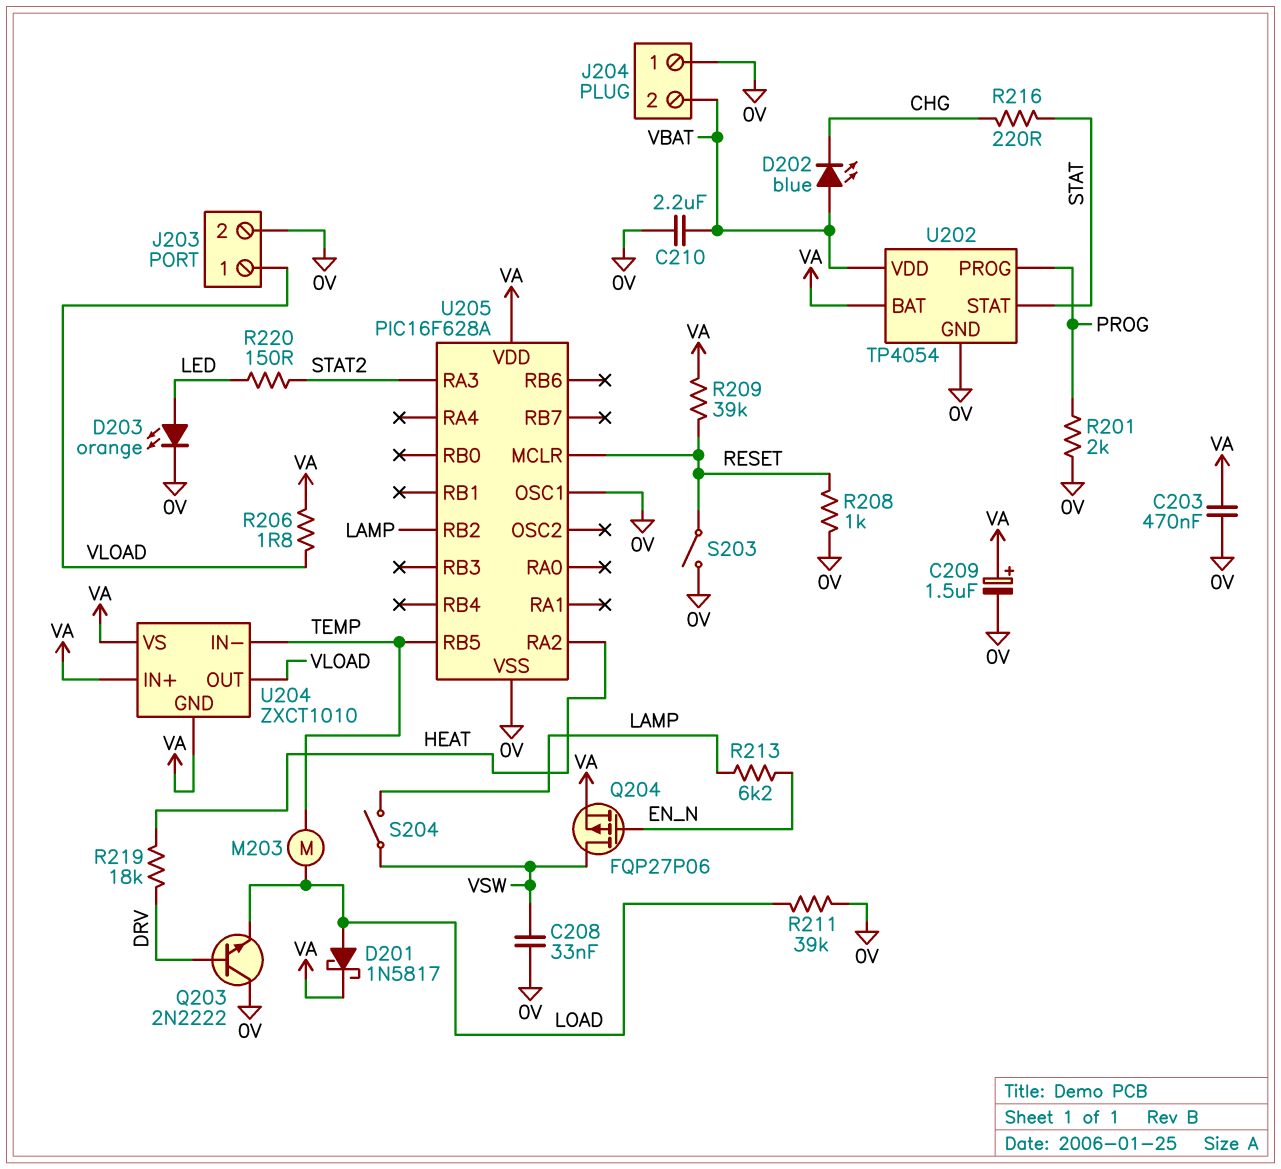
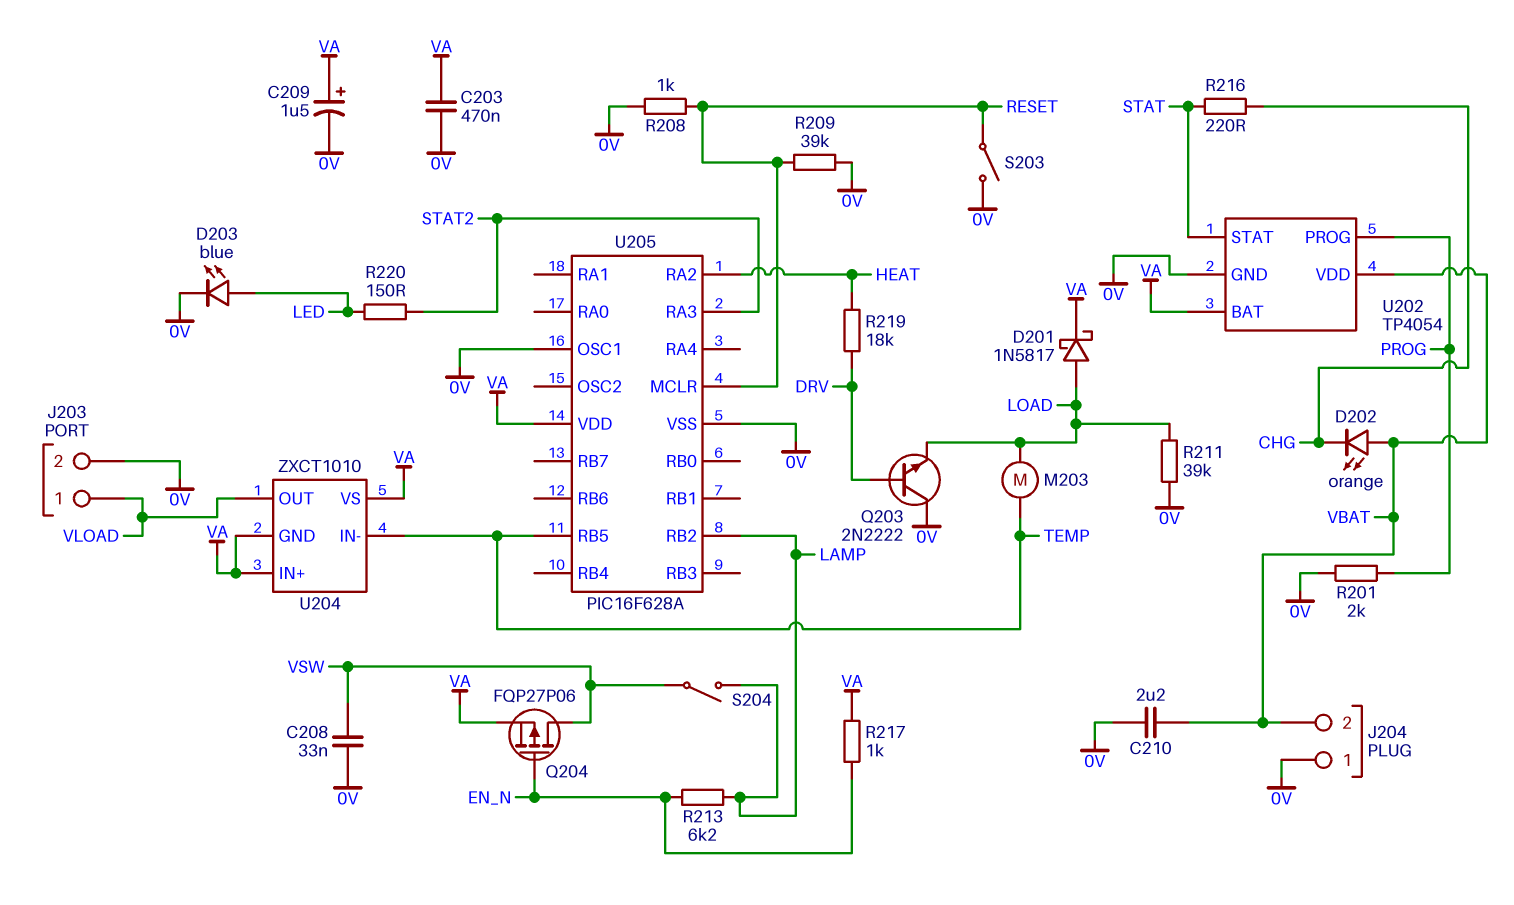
D202: LED blue (A VBAT, K CHG) -> LED orange (A VBAT, K CHG)
D203: LED orange (A LED, K 0V) -> LED blue (A LED, K 0V)
R206: 1.8 (VA, VLOAD) -> none
R209: 39k (RESET, VA) -> 39k (0V, RESET)
R217: none -> 1k (EN_N, VA)

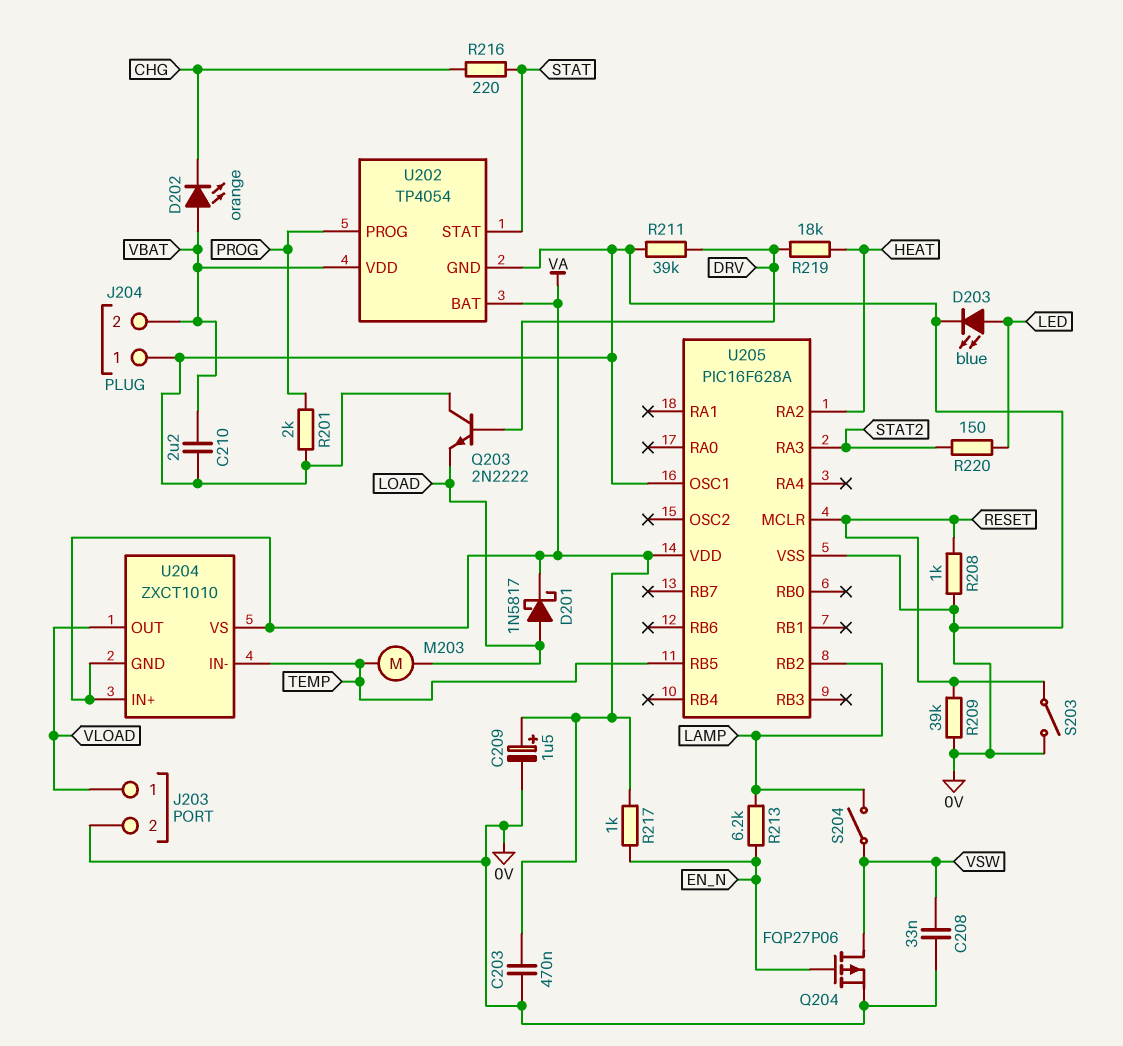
Q204: PMOS FQP27P06 (G EN_N, D VSW, S VA) -> PMOS FQP27P06 (G EN_N, D VSW, S 0V)
R211: 39k (0V, LOAD) -> 39k (0V, DRV)

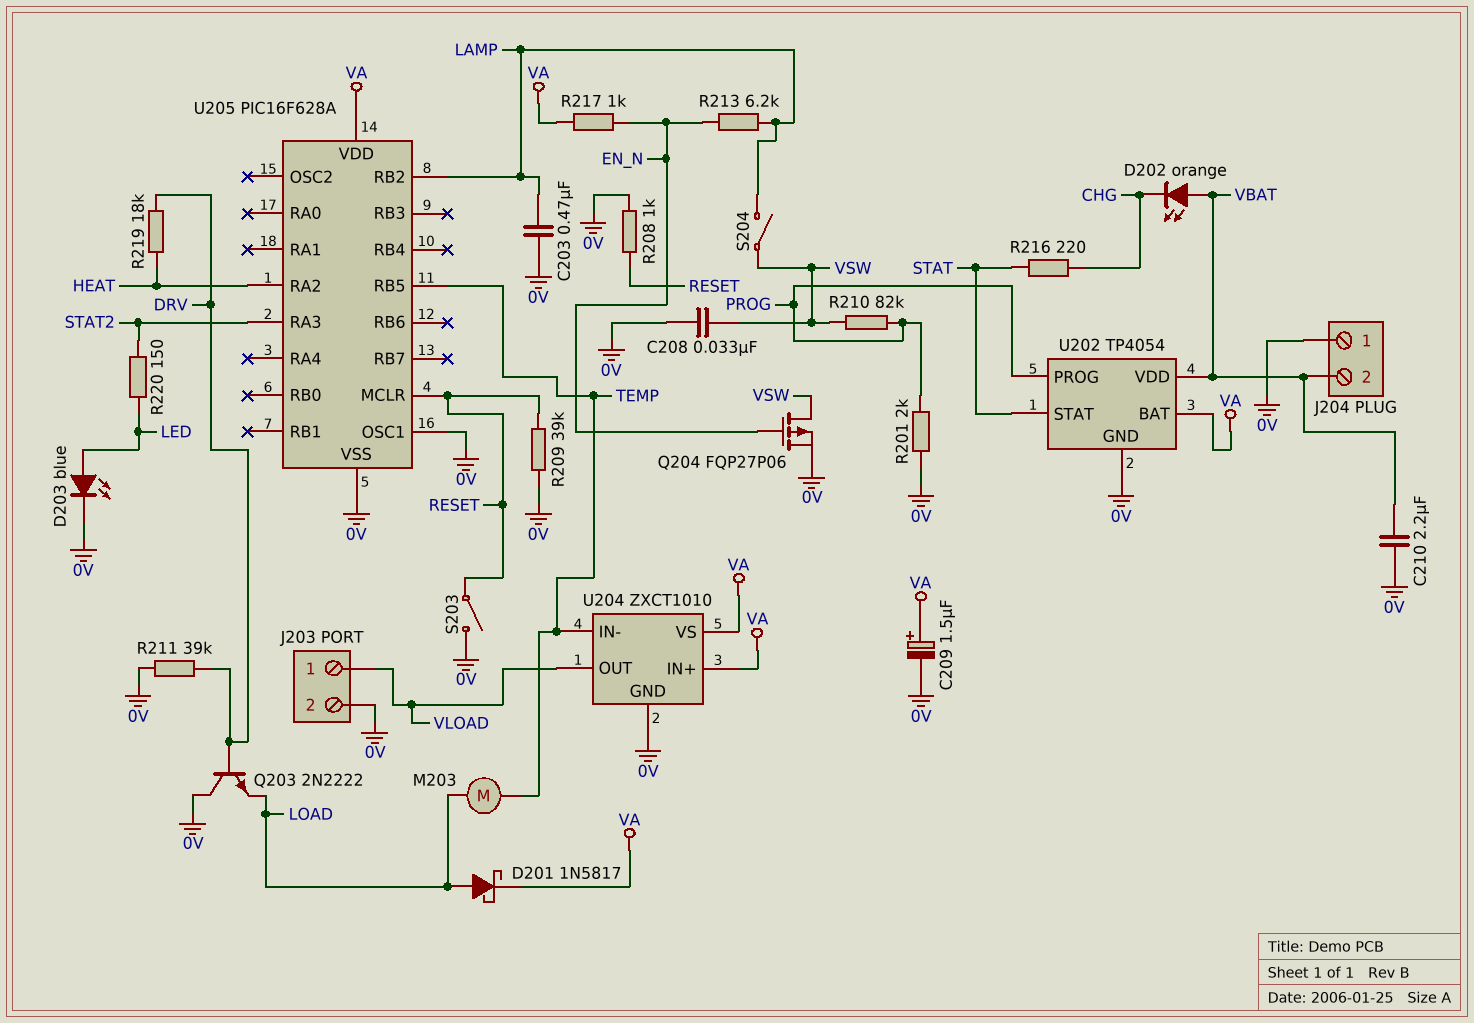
C203: 470nF (0V, VA) -> 470nF (0V, LAMP)
R210: none -> 82k (PROG, VSW)
U204 pin GND: VA -> 0V

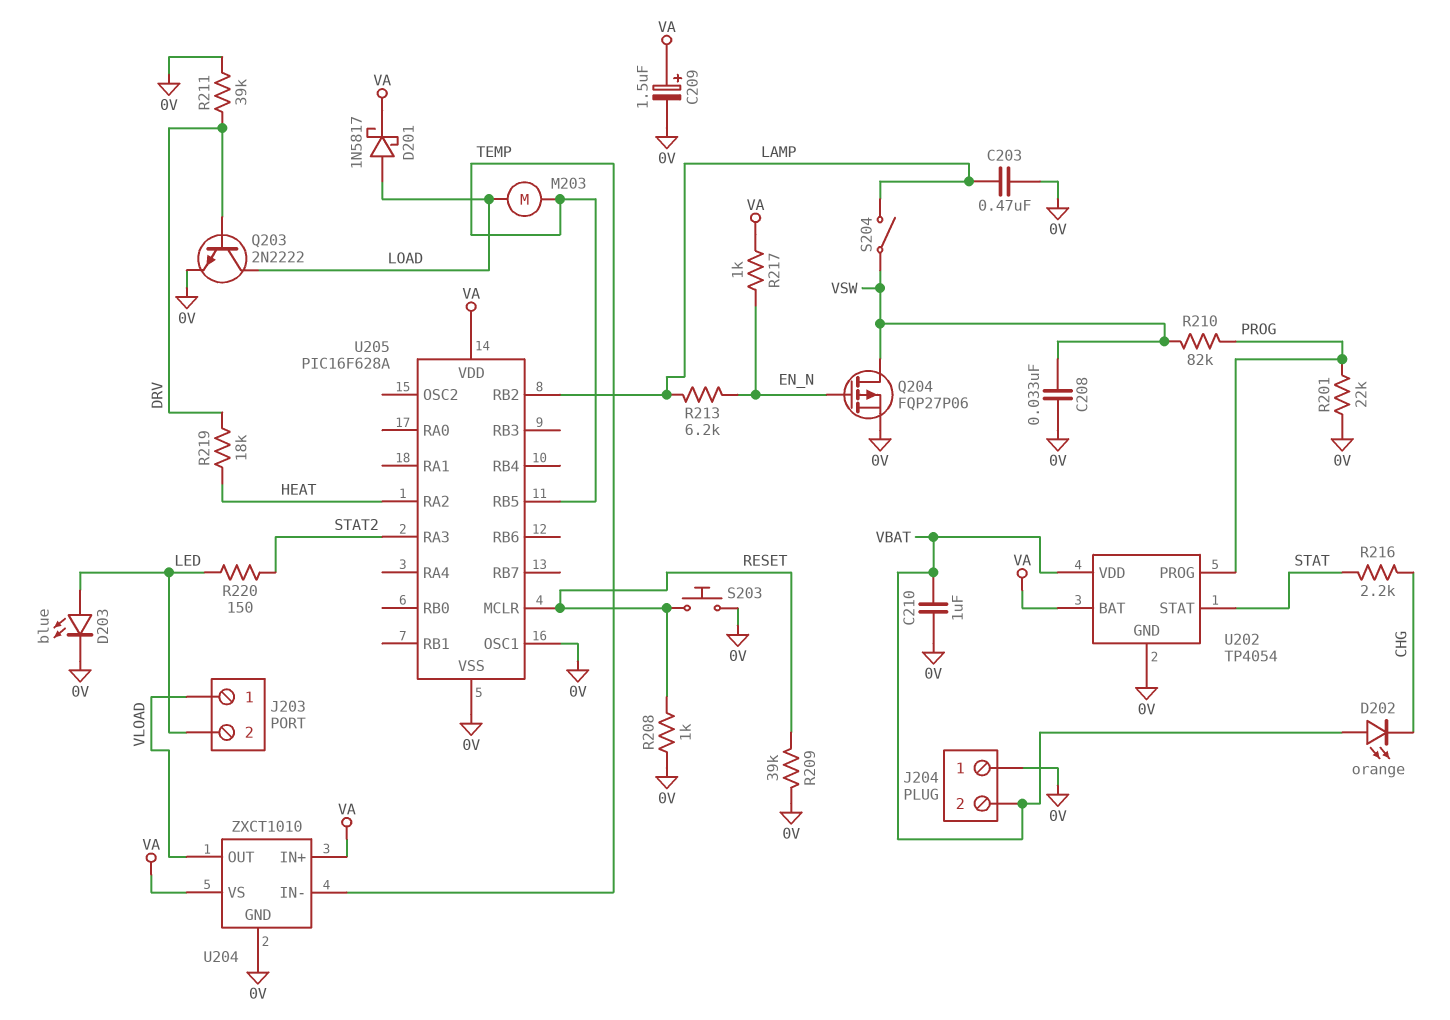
C210: 2.2uF (0V, VBAT) -> 1uF (0V, VBAT)
J203 pin 2: 0V -> LED
Q203: NPN 2N2222 (B DRV, C 0V, E LOAD) -> NPN 2N2222 (B DRV, C LOAD, E 0V)
R201: 2k (0V, PROG) -> 22k (0V, PROG)
R216: 220 (CHG, STAT) -> 2.2k (CHG, STAT)
S203: switch (0V, RESET) -> button (0V, RESET)

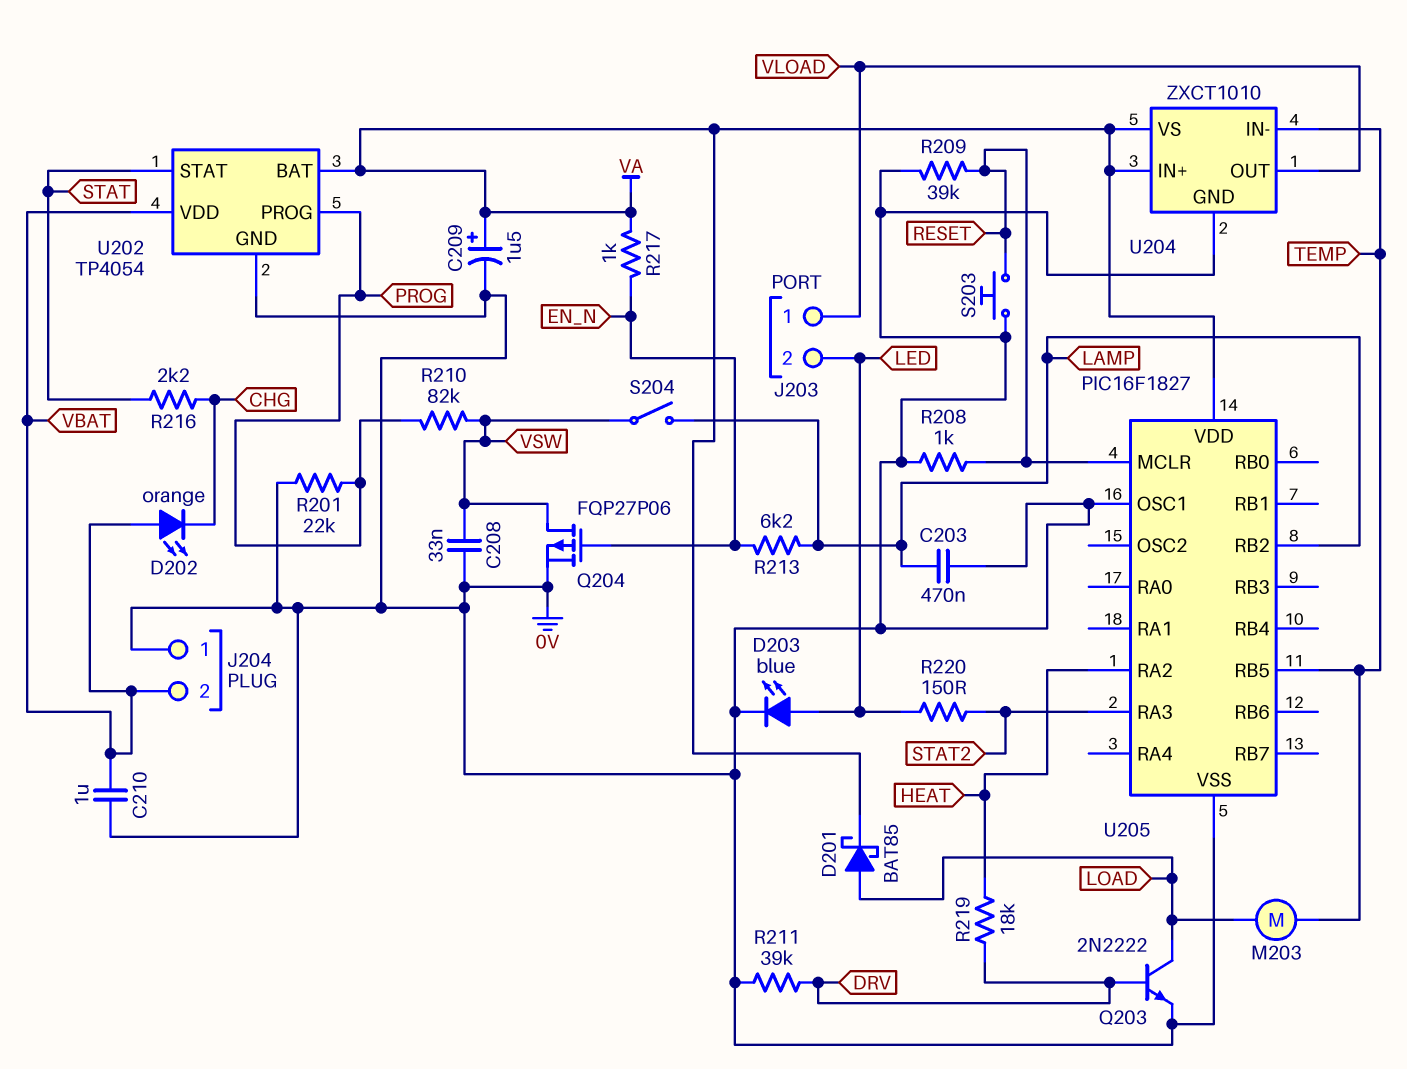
D201: schottky 1N5817 (A LOAD, K VA) -> schottky BAT85 (A LOAD, K VA)
U205: PIC16F628A -> PIC16F1827

